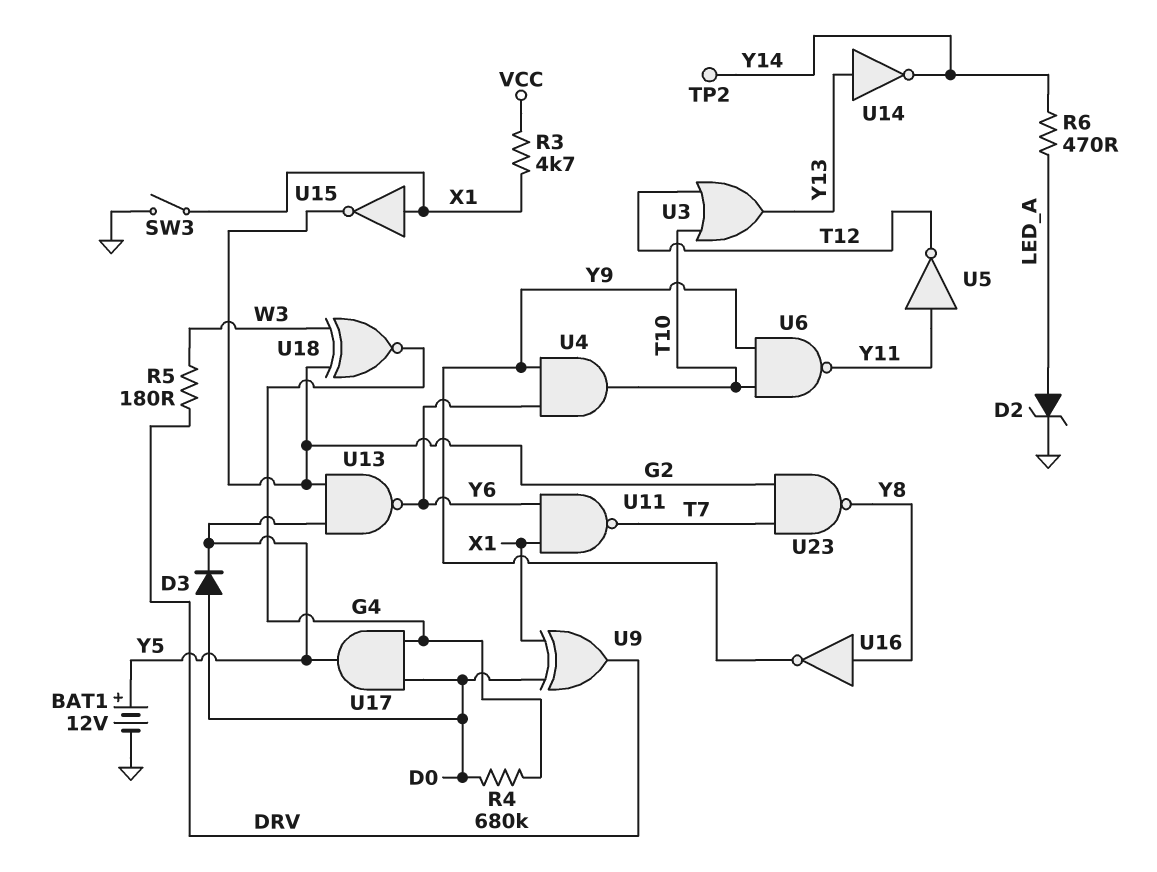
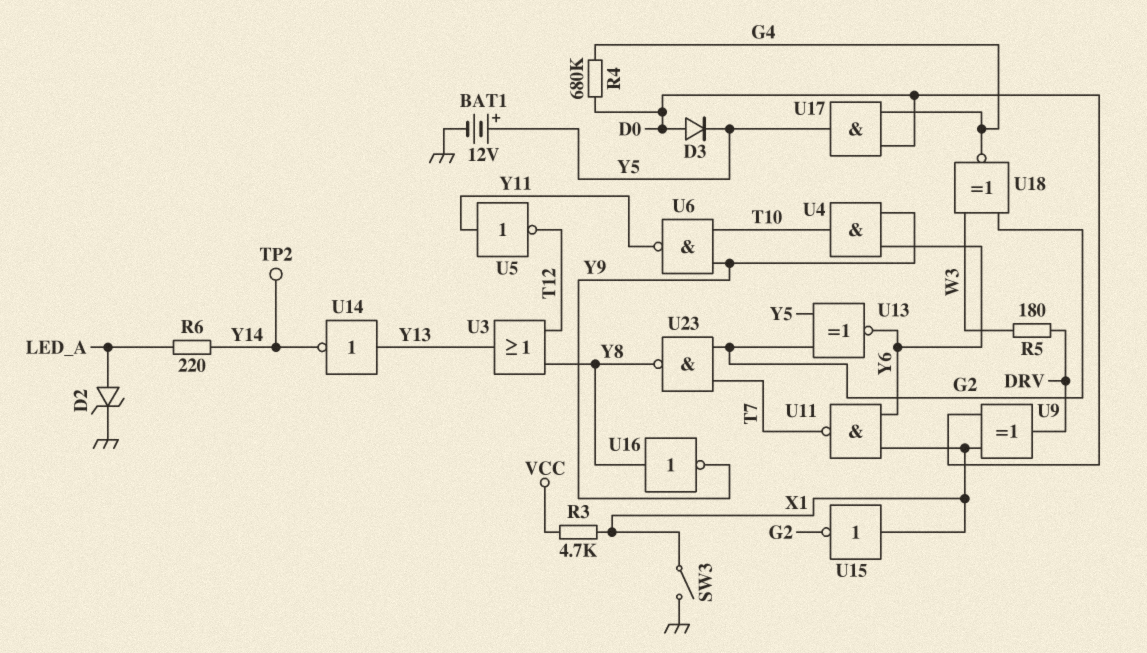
R6: 470 (LED_A, Y14) -> 220 (LED_A, Y14)
U3: OR (in T10, in T12, out Y13) -> OR (in T12, in Y8, out Y13)
U13: NAND (in G2, in Y5, out Y6) -> XNOR (in G2, in Y5, out Y6)

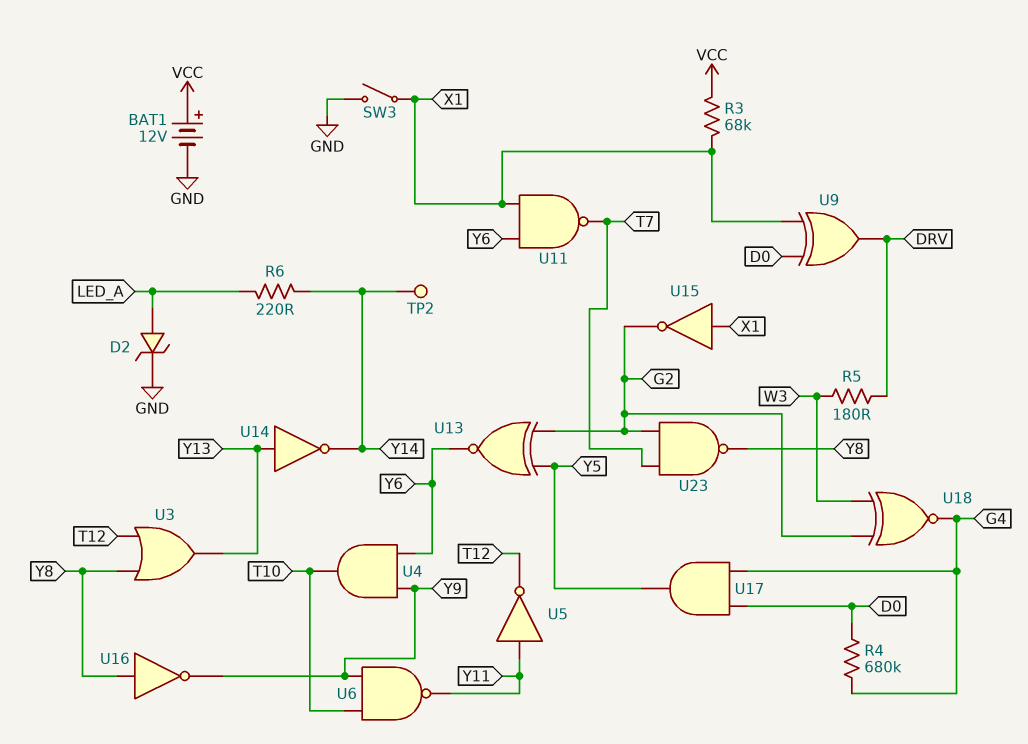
BAT1: 12V (plus Y5, minus GND) -> 12V (plus VCC, minus GND)
D3: diode (A D0, K Y5) -> none
R3: 4.7k (VCC, X1) -> 68k (VCC, X1)

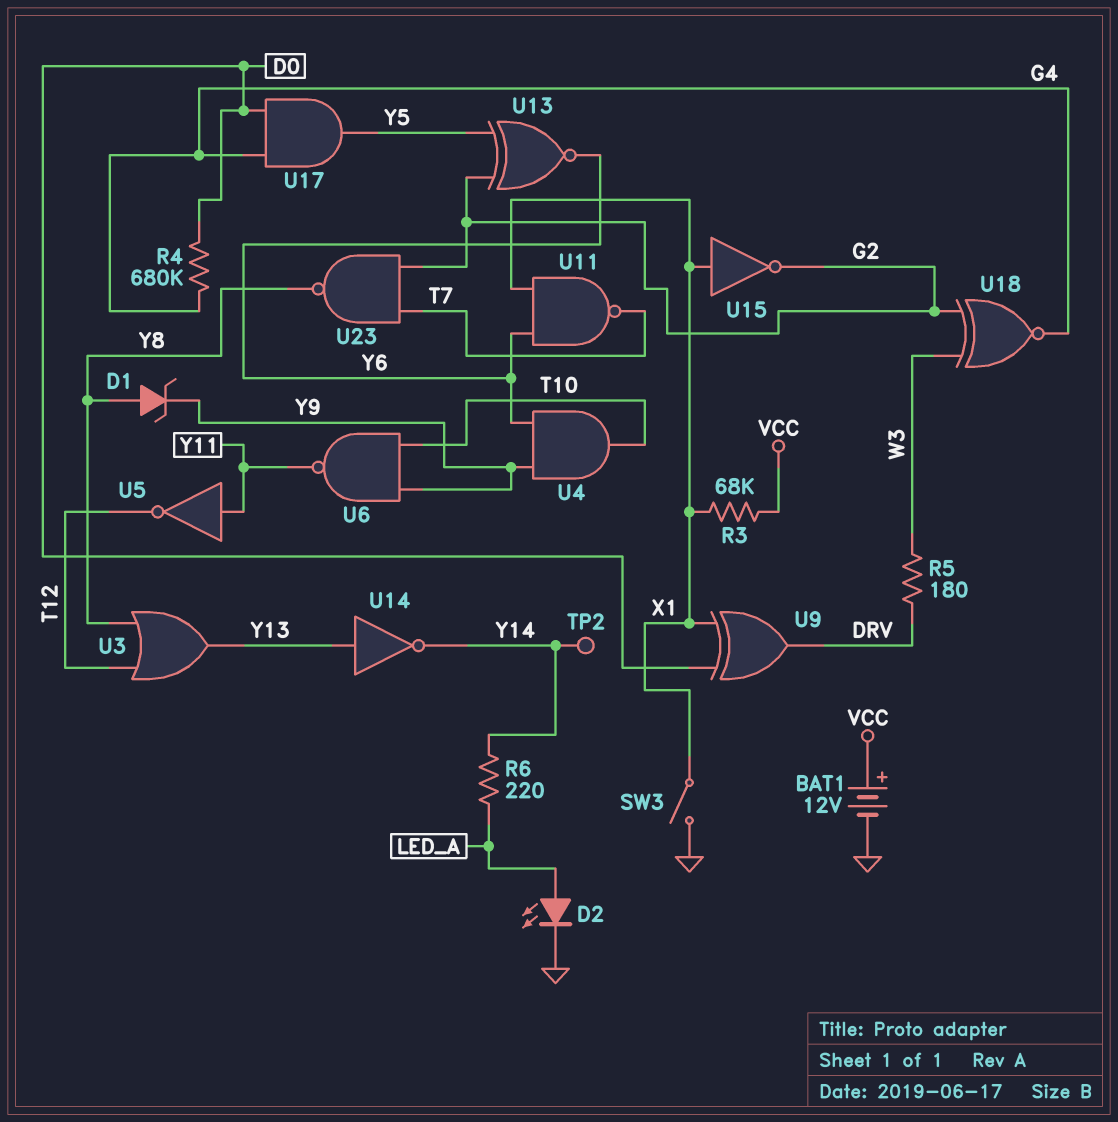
D1: none -> zener (A Y8, K Y9)
D2: zener (A LED_A, K GND) -> LED (A LED_A, K GND)
U16: NOT (in Y8, out Y9) -> none

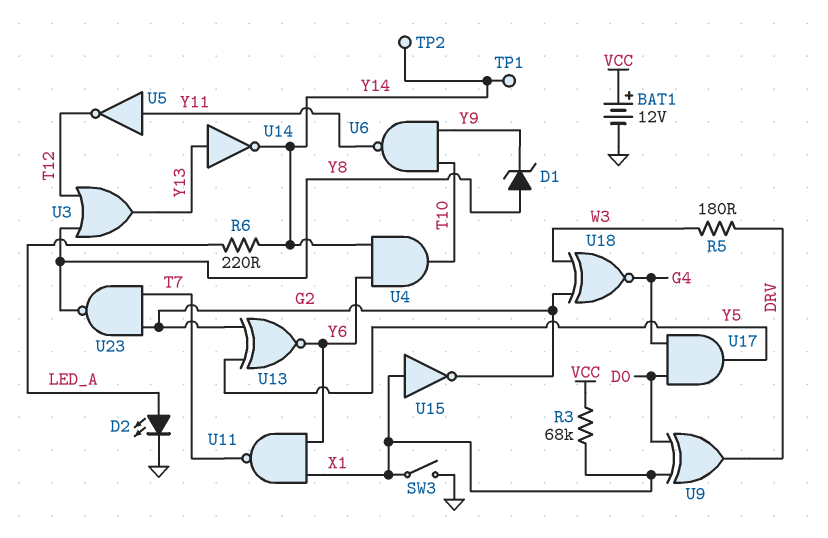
R4: 680k (D0, G4) -> none
TP1: none -> test point (Y14)
U4: AND (in Y6, in Y9, out T10) -> AND (in Y6, in Y14, out T10)

